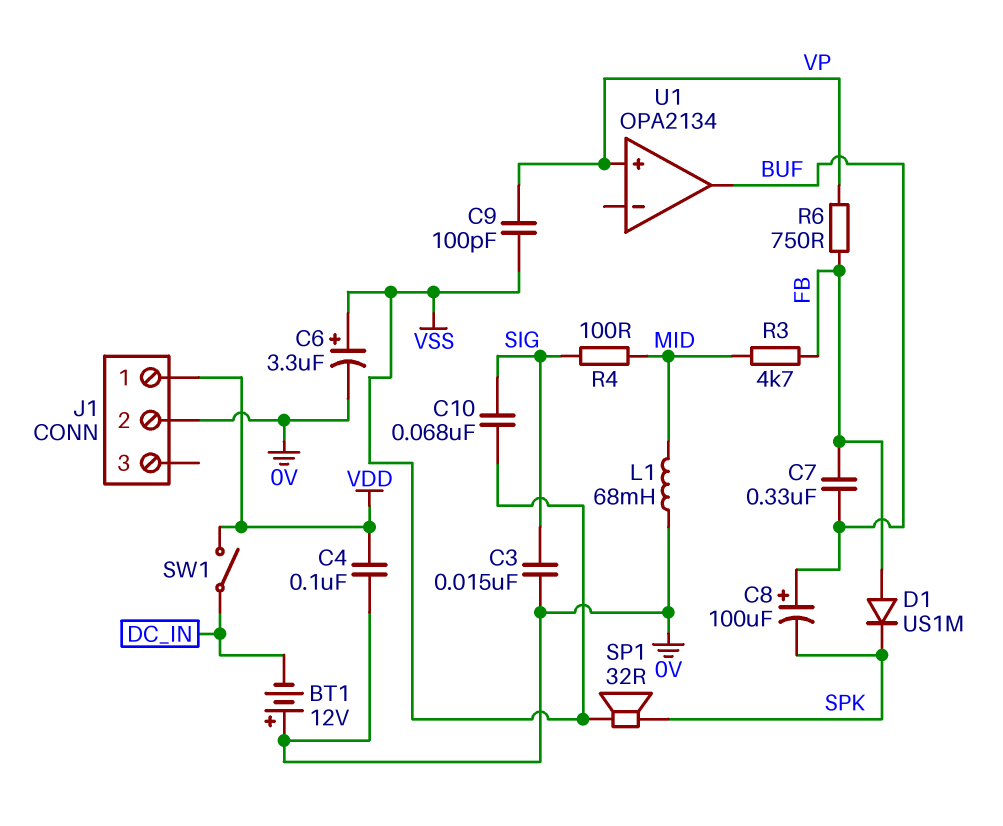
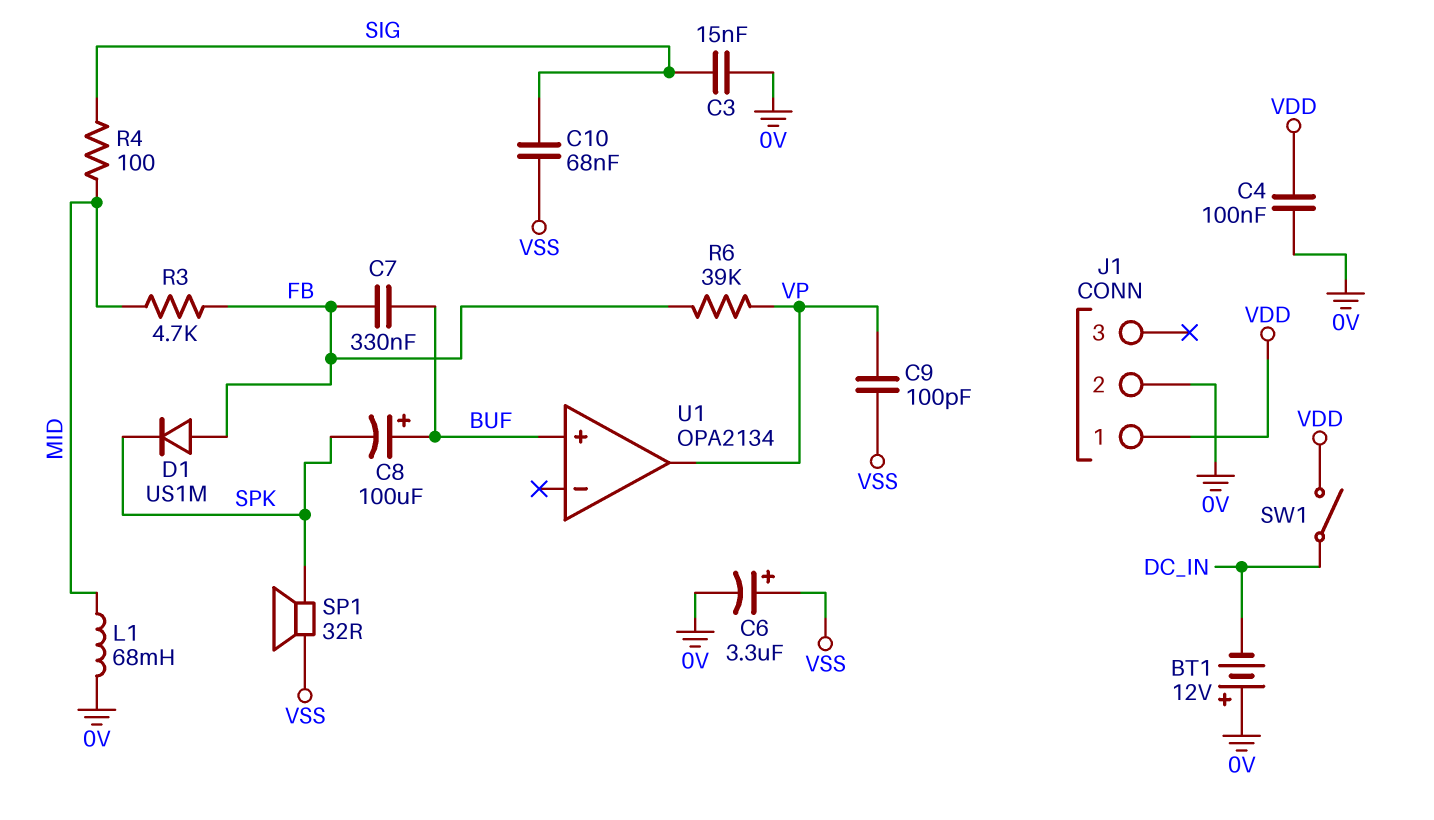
R6: 750 (FB, VP) -> 39k (FB, VP)
U1 pin in+: VP -> BUF
U1 pin out: BUF -> VP

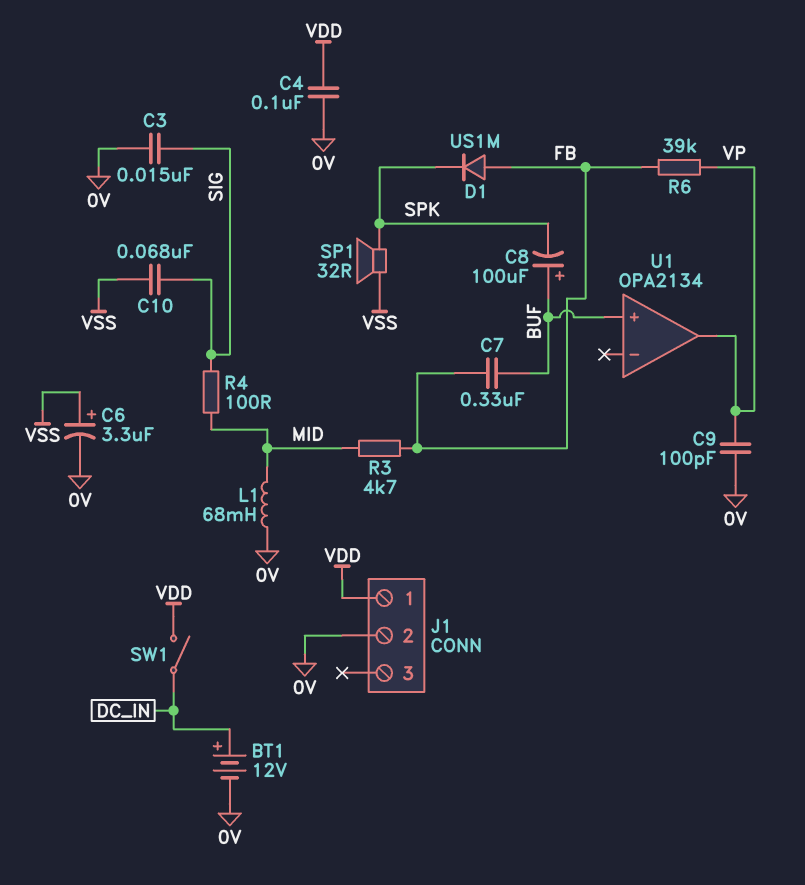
BT1: 12V (plus 0V, minus DC_IN) -> 12V (plus DC_IN, minus 0V)
C9: 100pF (VP, VSS) -> 100pF (0V, VP)

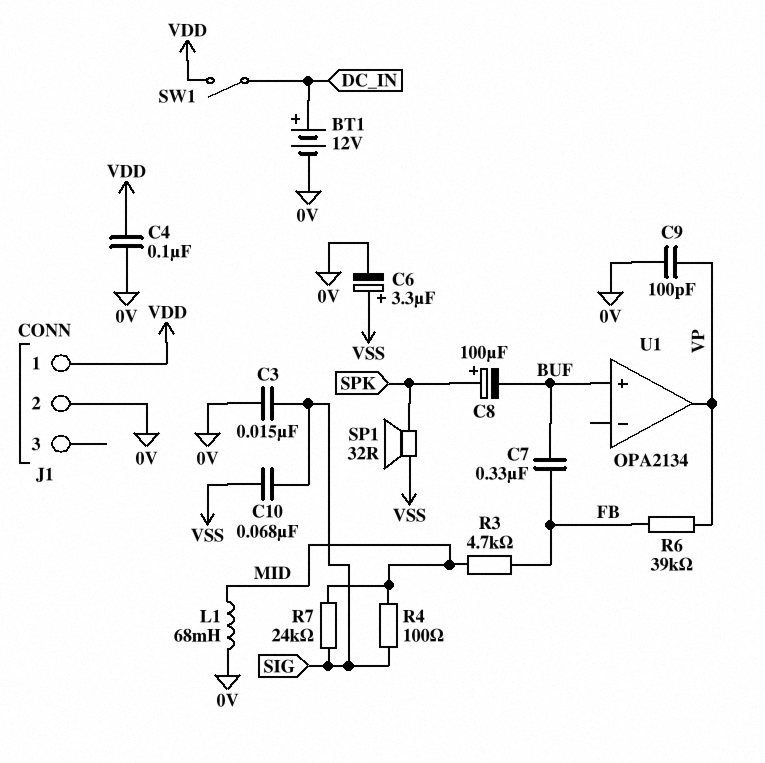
C8: 100uF (plus BUF, minus SPK) -> 100uF (plus SPK, minus BUF)
D1: diode US1M (A FB, K SPK) -> none
R7: none -> 24k (MID, SIG)

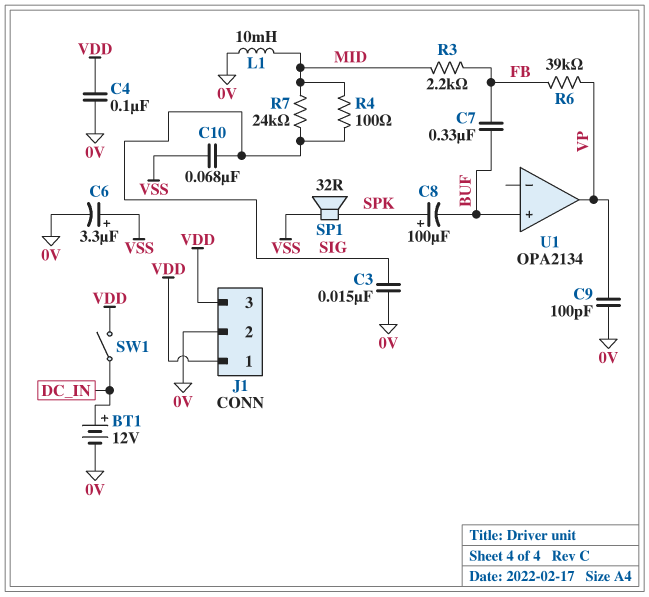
J1 pin 3: none -> VDD
L1: 68mH (0V, MID) -> 10mH (0V, MID)
R3: 4.7k (FB, MID) -> 2.2k (FB, MID)

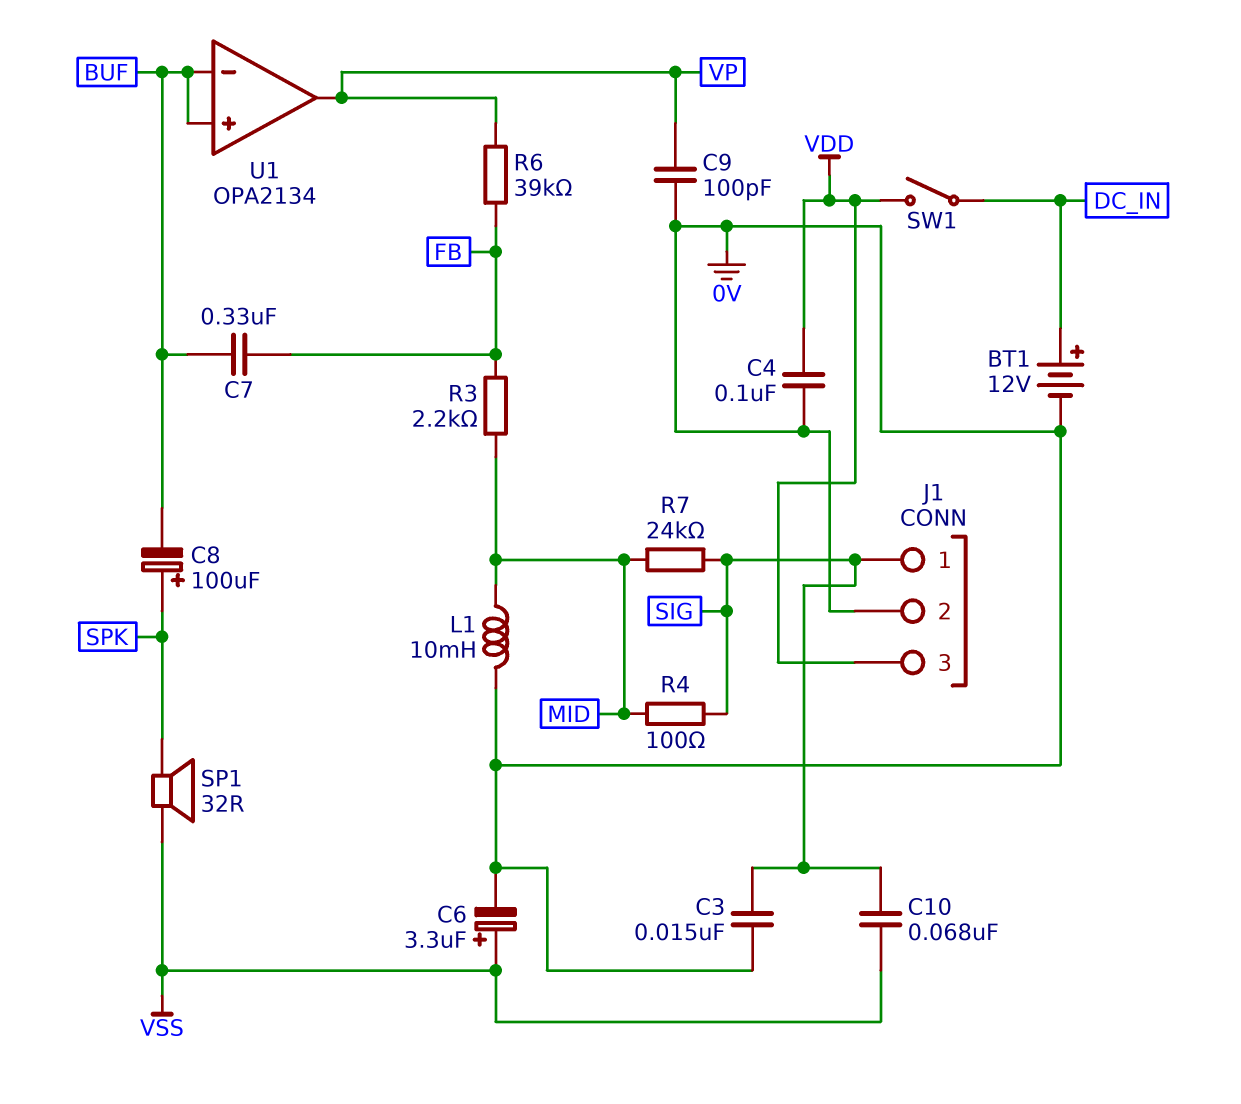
J1 pin 1: VDD -> SIG
U1 pin in-: none -> BUF

